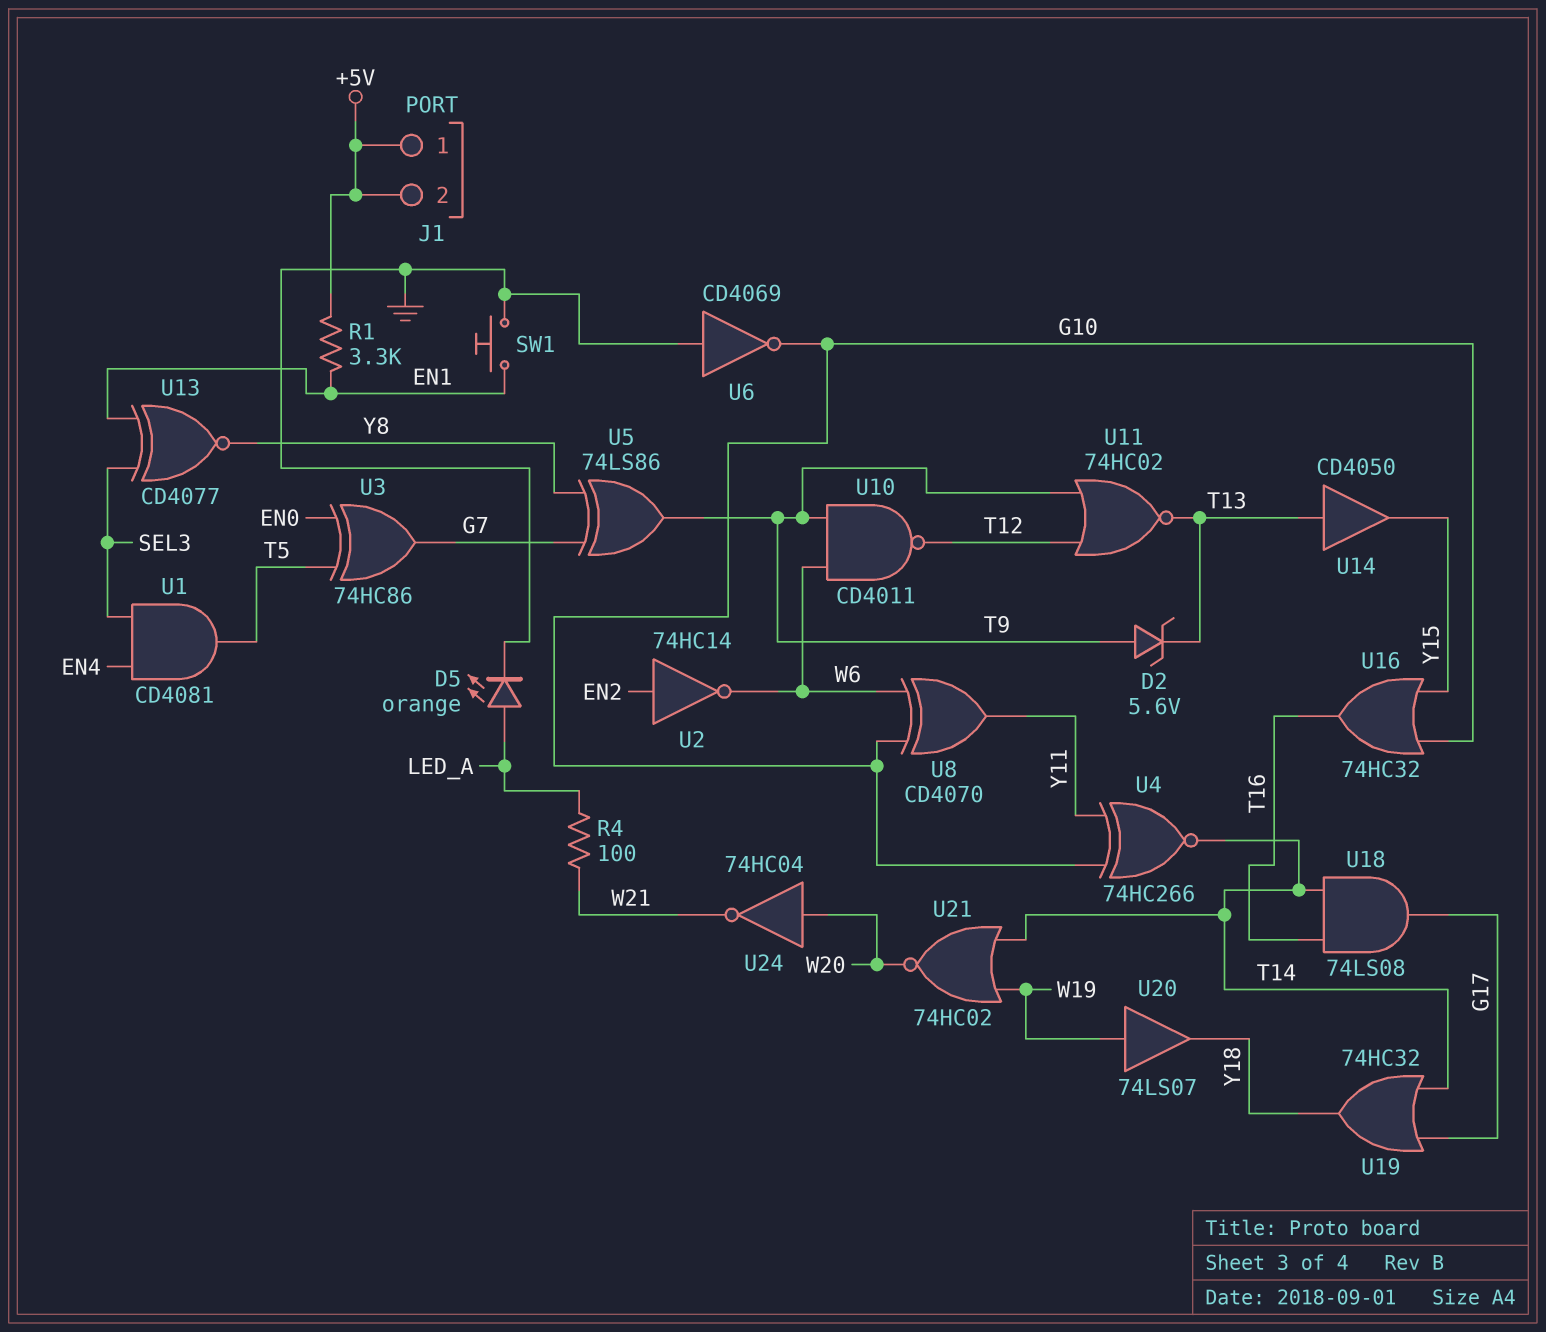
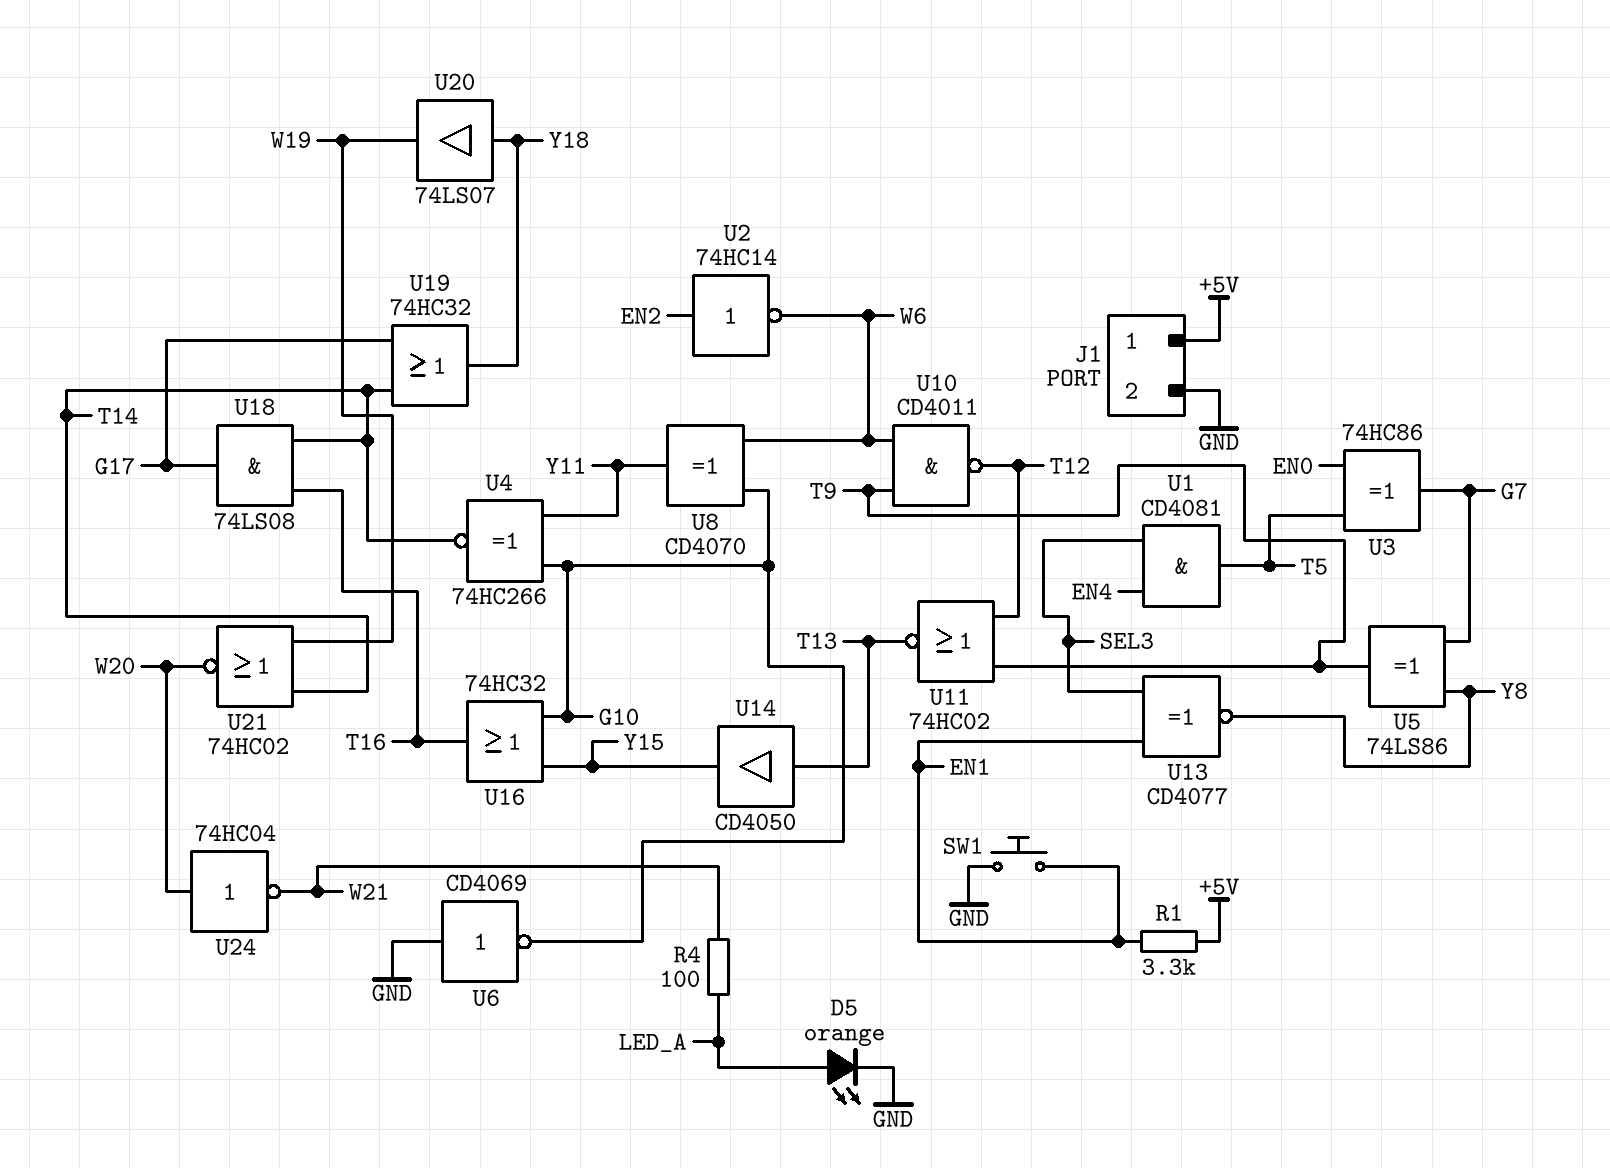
D2: zener 5.6V (A T9, K T13) -> none
J1 pin 2: +5V -> GND
U20: buffer 74LS07 (in W19, out Y18) -> buffer 74LS07 (in Y18, out W19)

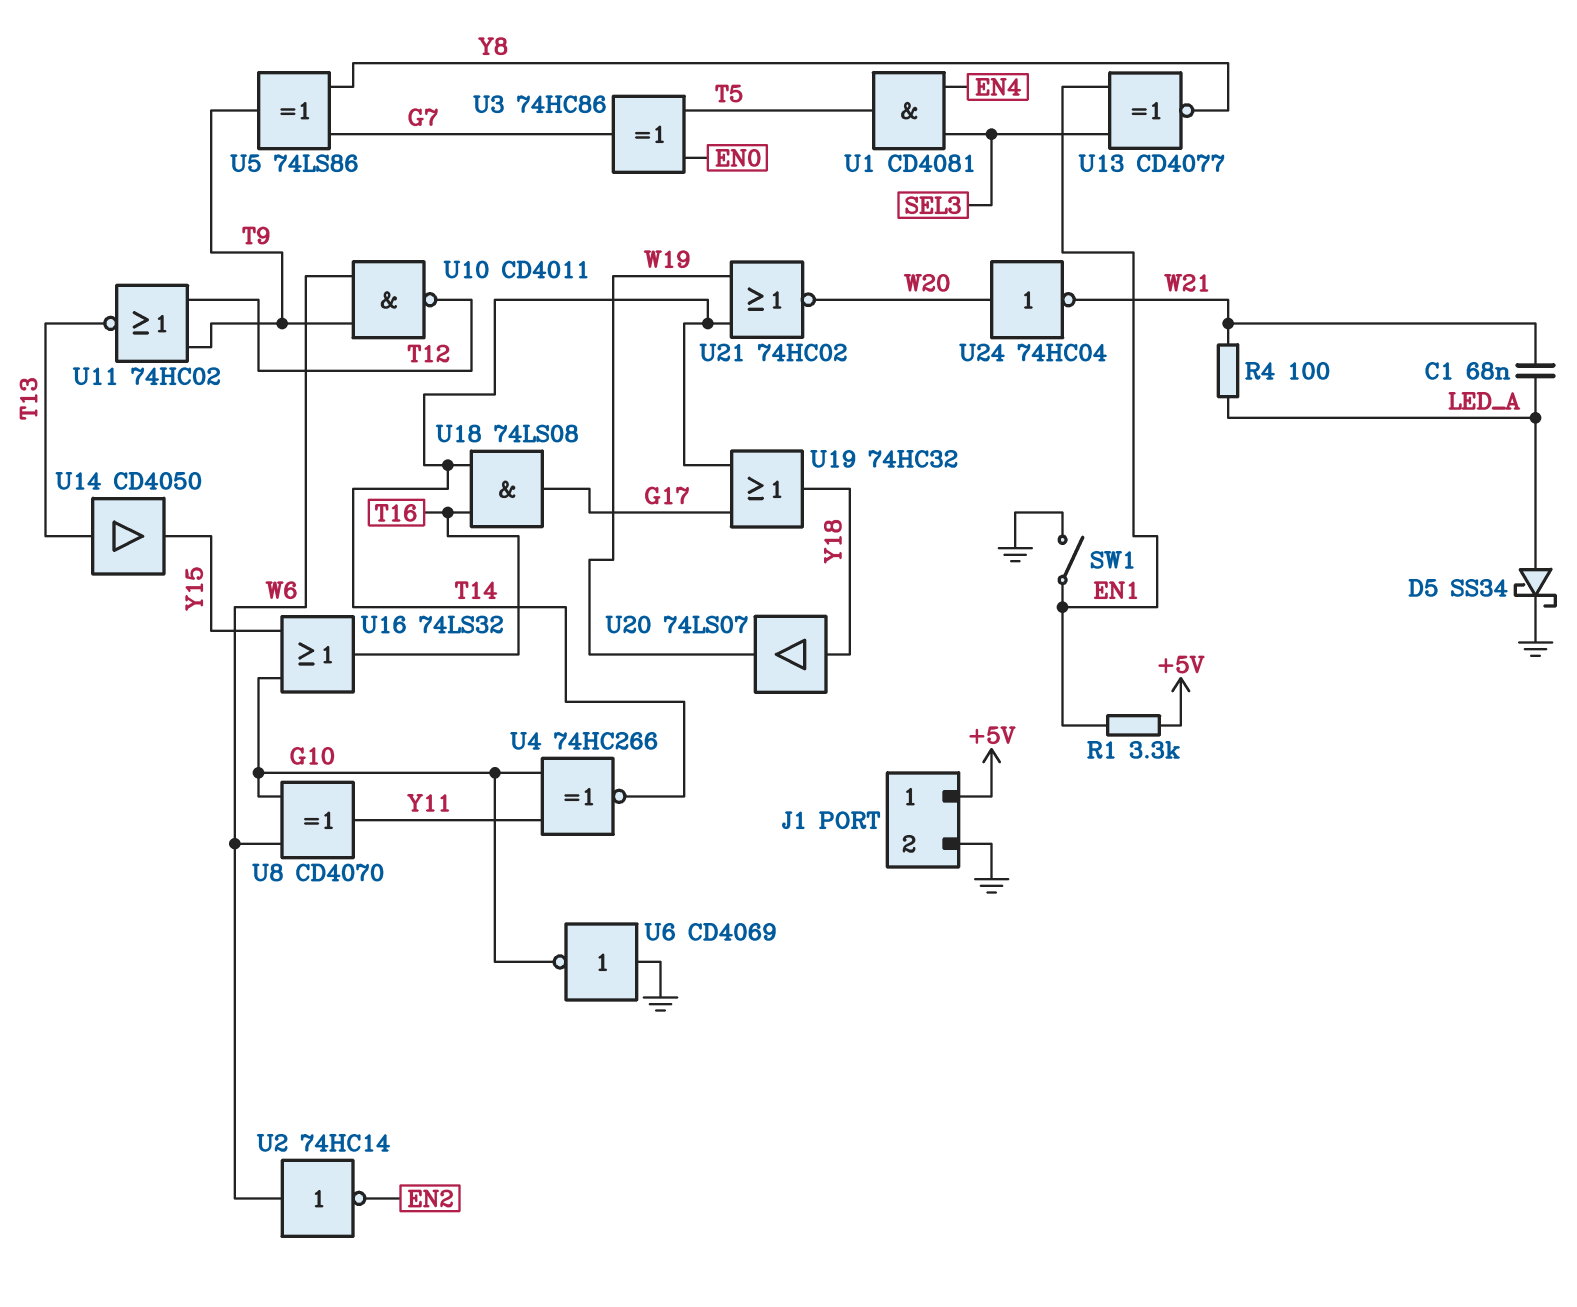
C1: none -> 68nF (LED_A, W21)
D5: LED orange (A LED_A, K GND) -> schottky SS34 (A LED_A, K GND)
SW1: button (EN1, GND) -> switch (EN1, GND)
U2: NOT 74HC14 (in EN2, out W6) -> NOT 74HC14 (in W6, out EN2)
U16: OR 74HC32 (in G10, in Y15, out T16) -> OR 74LS32 (in G10, in Y15, out T16)

